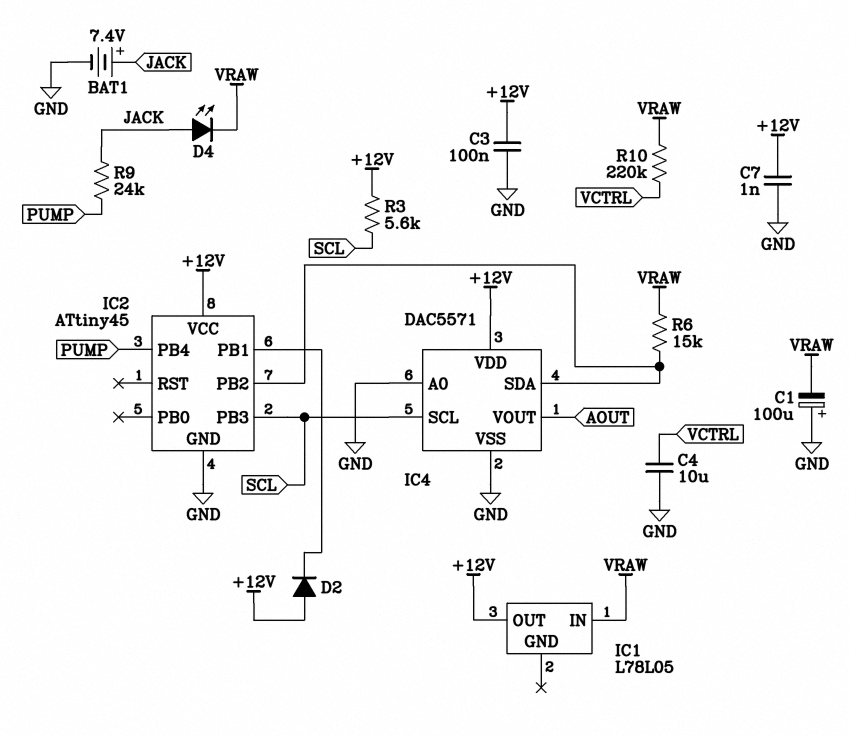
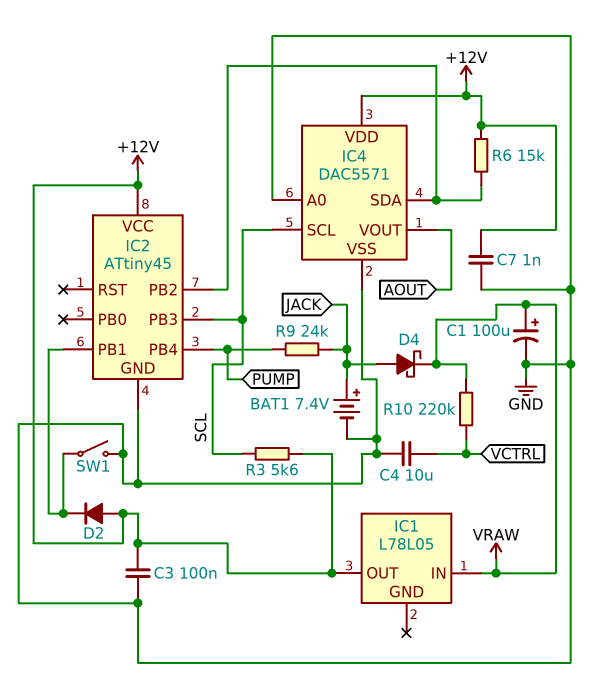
C1: 100uF (plus GND, minus VRAW) -> 100uF (plus VRAW, minus GND)
D4: LED (A JACK, K VRAW) -> schottky (A JACK, K VRAW)
R6: 15k (IC2/PB2, VRAW) -> 15k (+12V, IC2/PB2)
SW1: none -> switch (GND, IC2/PB1)

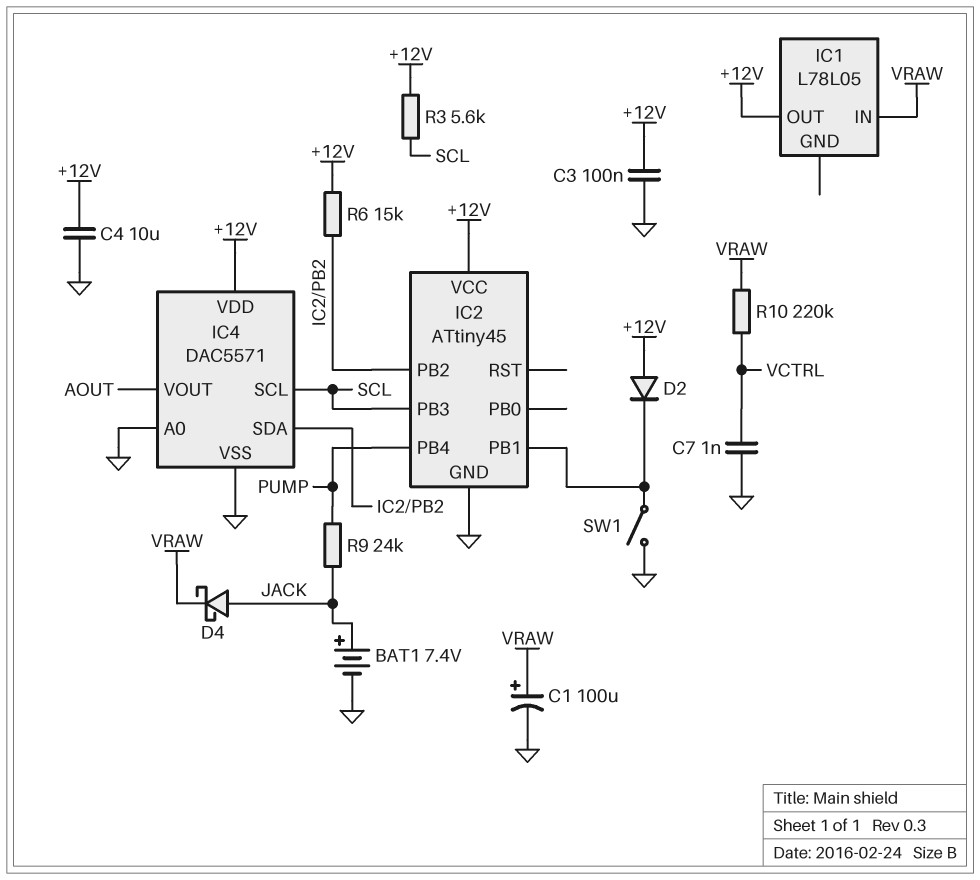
C4: 10uF (GND, VCTRL) -> 10uF (+12V, GND)
C7: 1nF (+12V, GND) -> 1nF (GND, VCTRL)

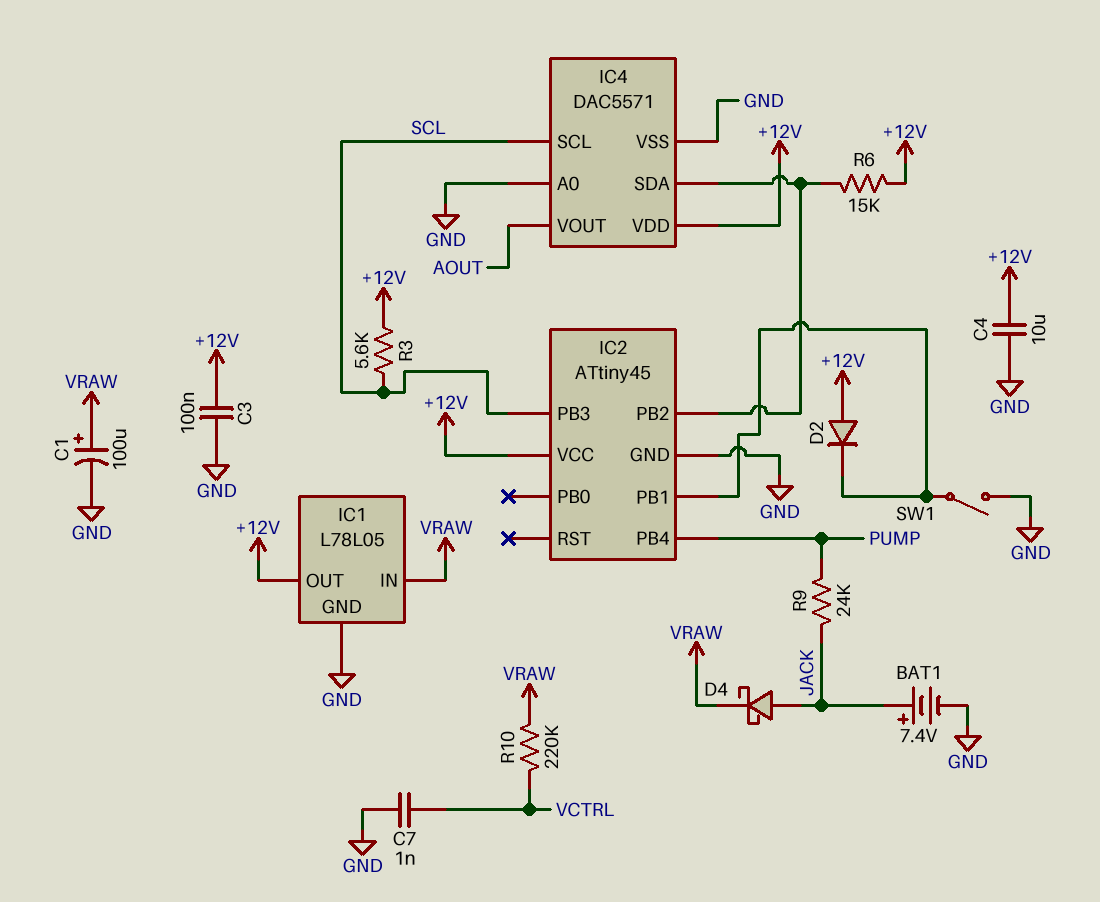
IC1 pin GND: none -> GND

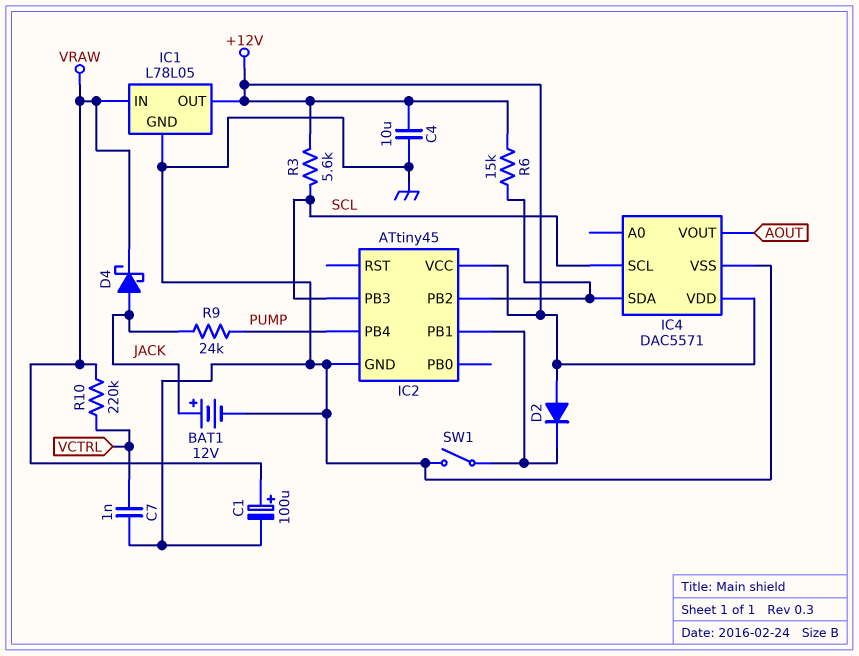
BAT1: 7.4V (plus JACK, minus GND) -> 12V (plus JACK, minus GND)
C3: 100nF (+12V, GND) -> none
IC4 pin A0: GND -> none

